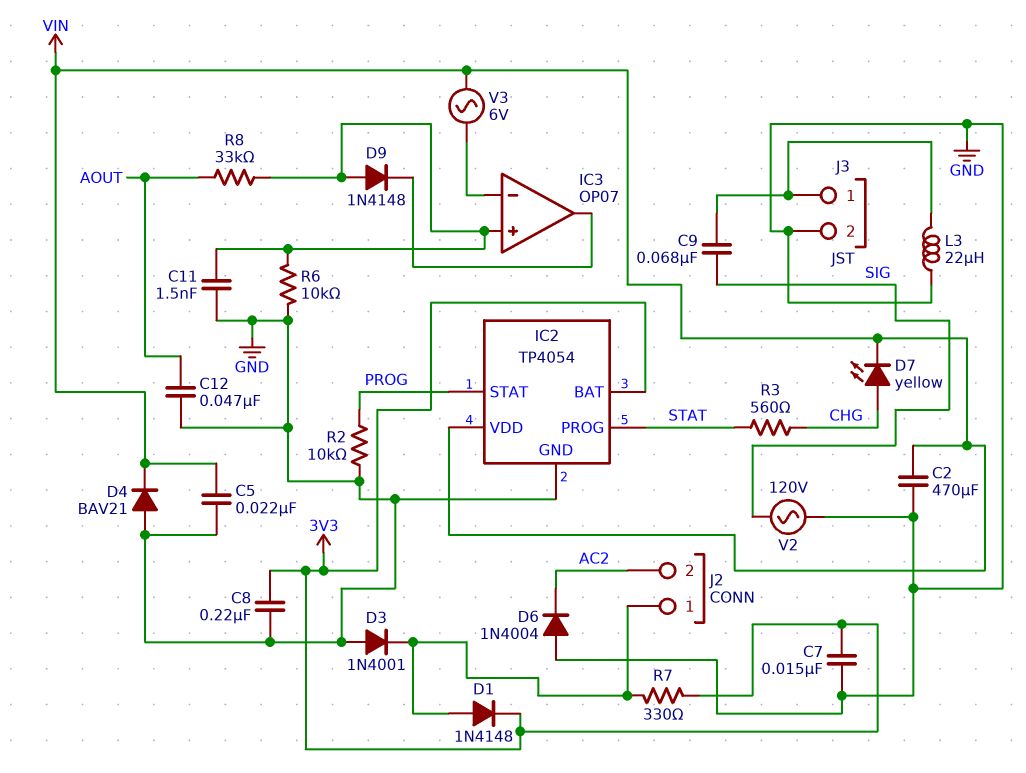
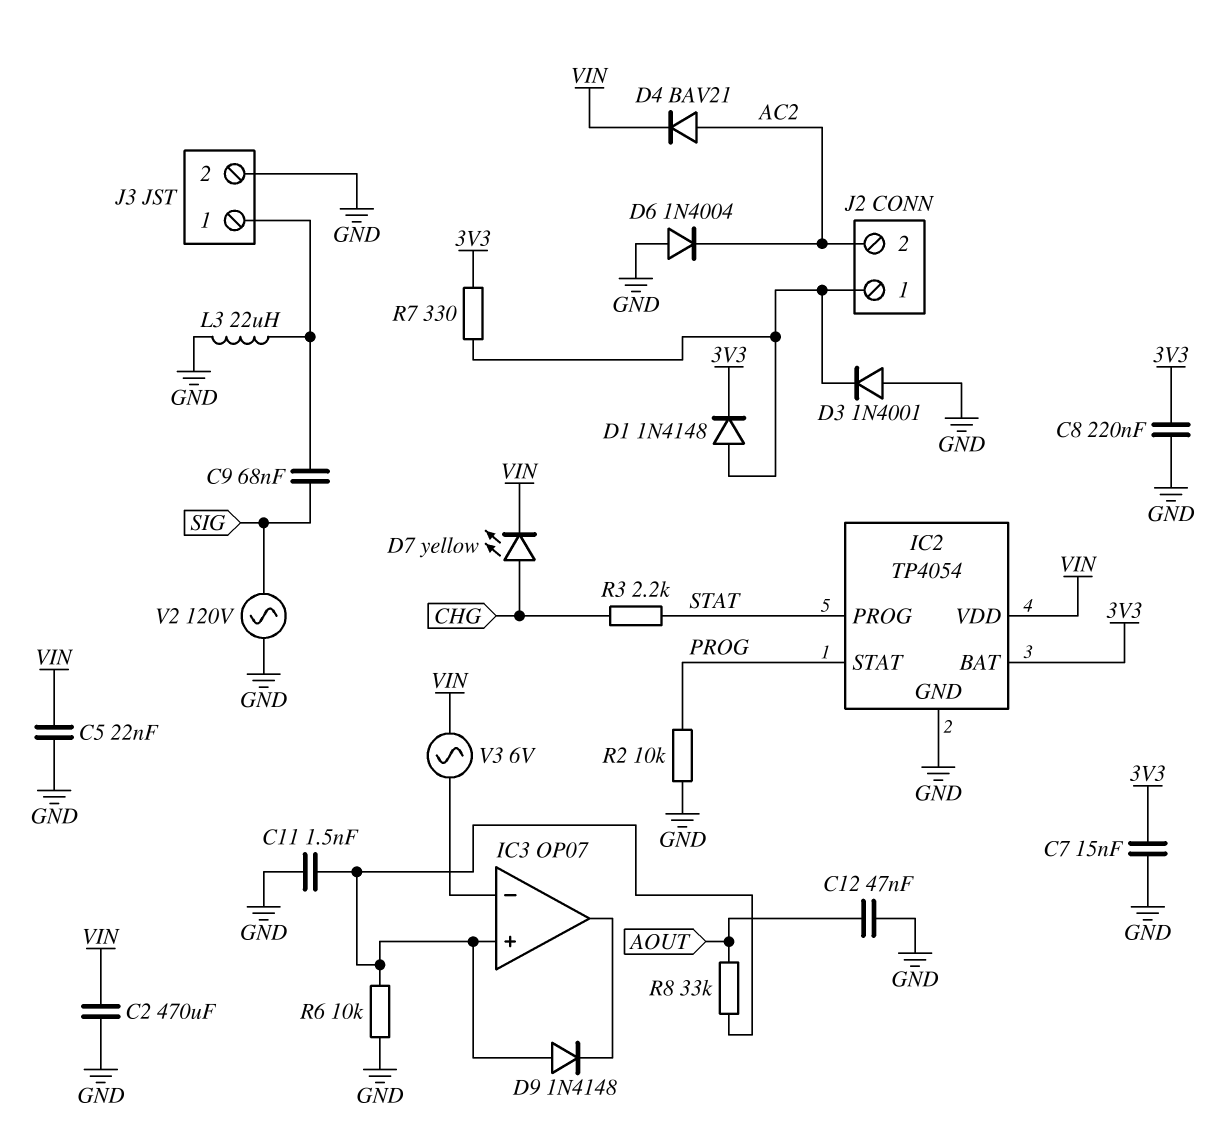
D4: diode BAV21 (A GND, K VIN) -> diode BAV21 (A AC2, K VIN)
R3: 560 (CHG, STAT) -> 2.2k (CHG, STAT)

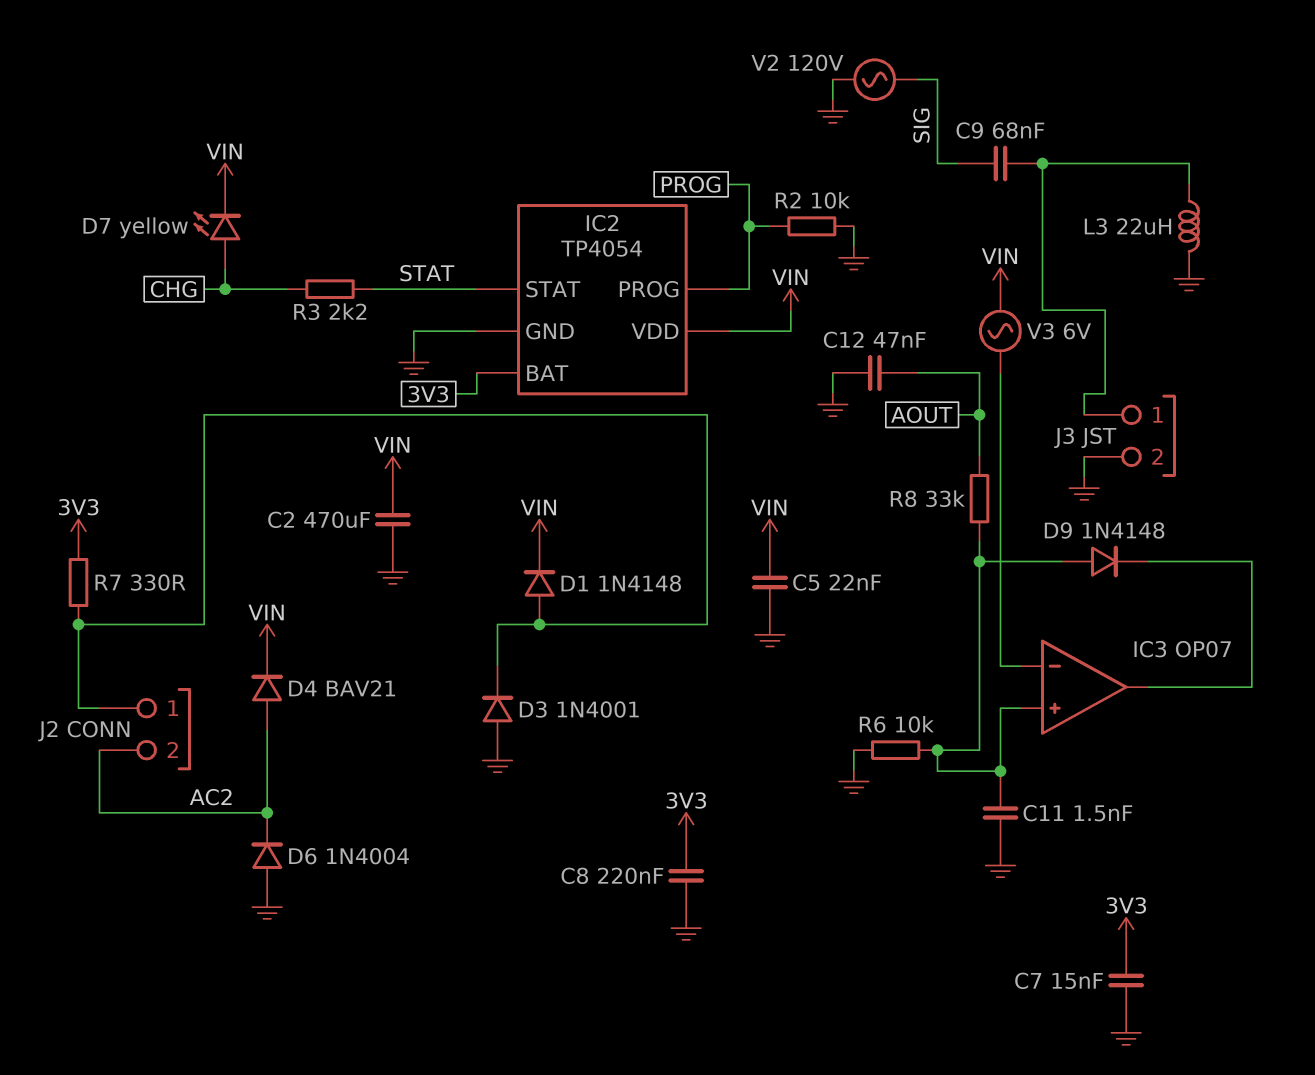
D1: diode 1N4148 (A J2/1, K 3V3) -> diode 1N4148 (A J2/1, K VIN)
IC2 pin PROG: STAT -> PROG
IC2 pin STAT: PROG -> STAT

